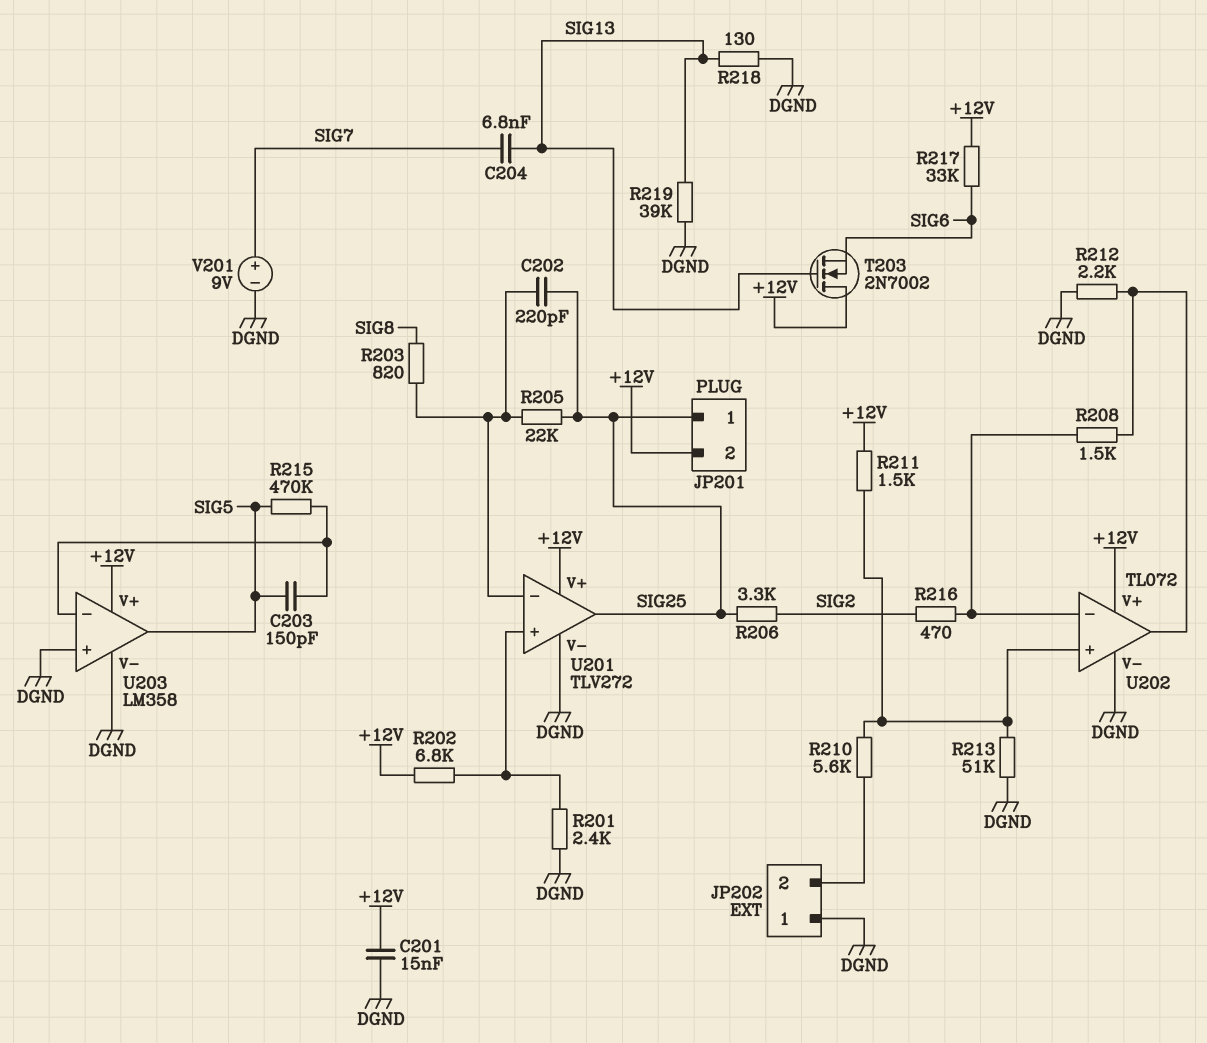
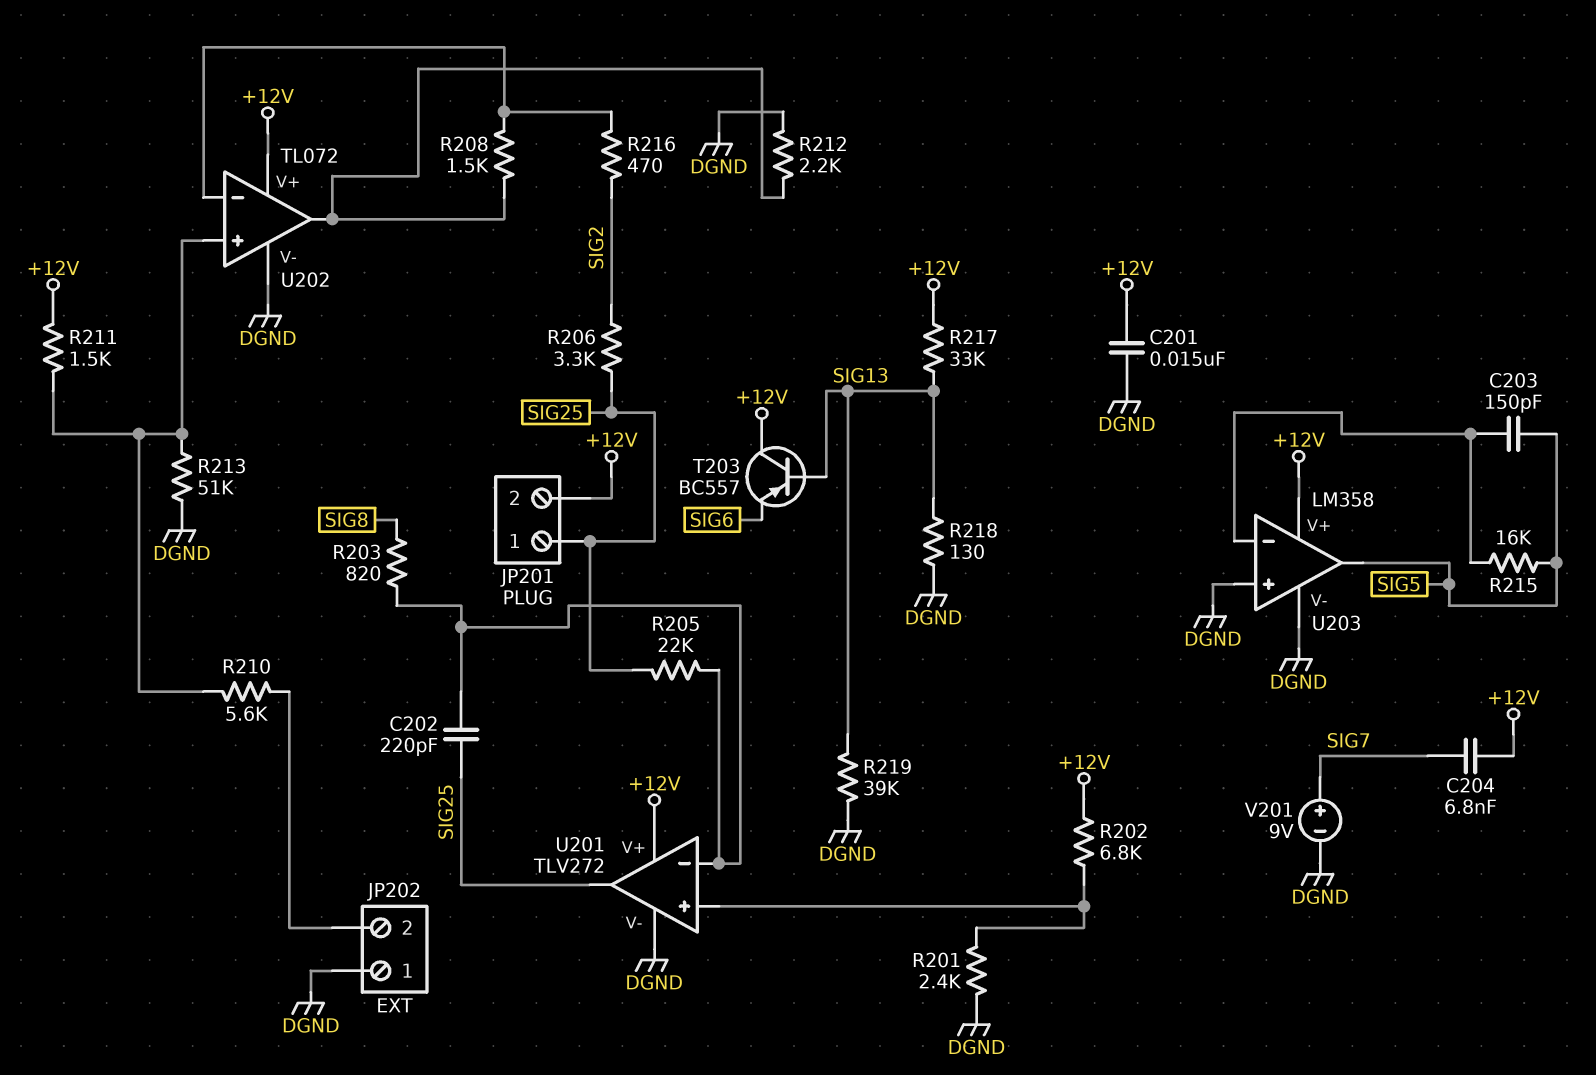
C204: 6.8nF (SIG7, SIG13) -> 6.8nF (+12V, SIG7)
R215: 470k (SIG5, U203/in-) -> 16k (SIG5, U203/in-)
R217: 33k (+12V, SIG6) -> 33k (+12V, SIG13)
T203: NMOS 2N7002 (G SIG13, D +12V, S SIG6) -> PNP BC557 (B SIG13, C +12V, E SIG6)

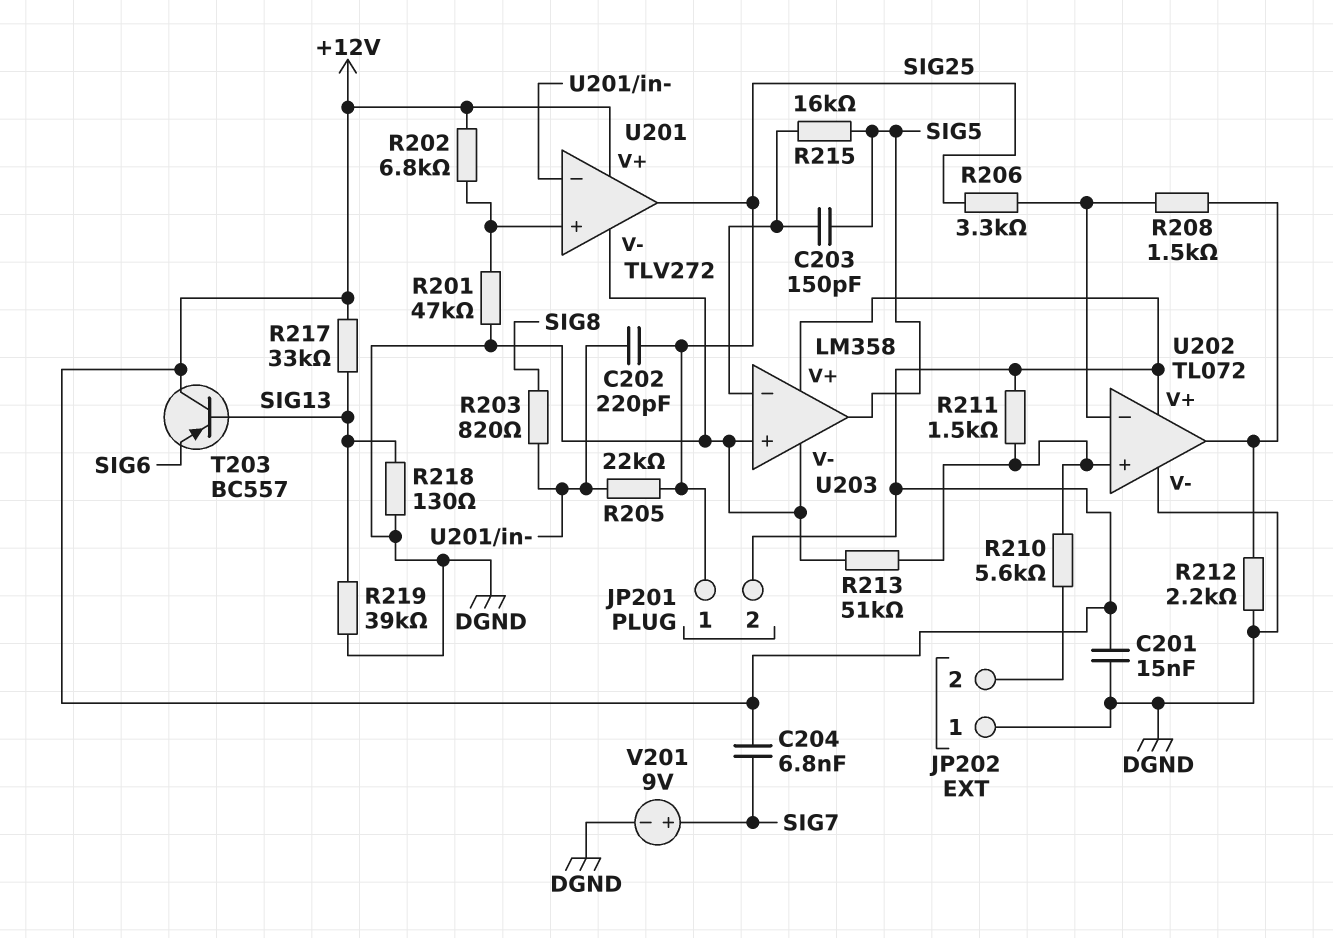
R201: 2.4k (DGND, U201/in+) -> 47k (DGND, U201/in+)
R206: 3.3k (SIG2, SIG25) -> 3.3k (SIG25, U202/in-)
R216: 470 (SIG2, U202/in-) -> none

